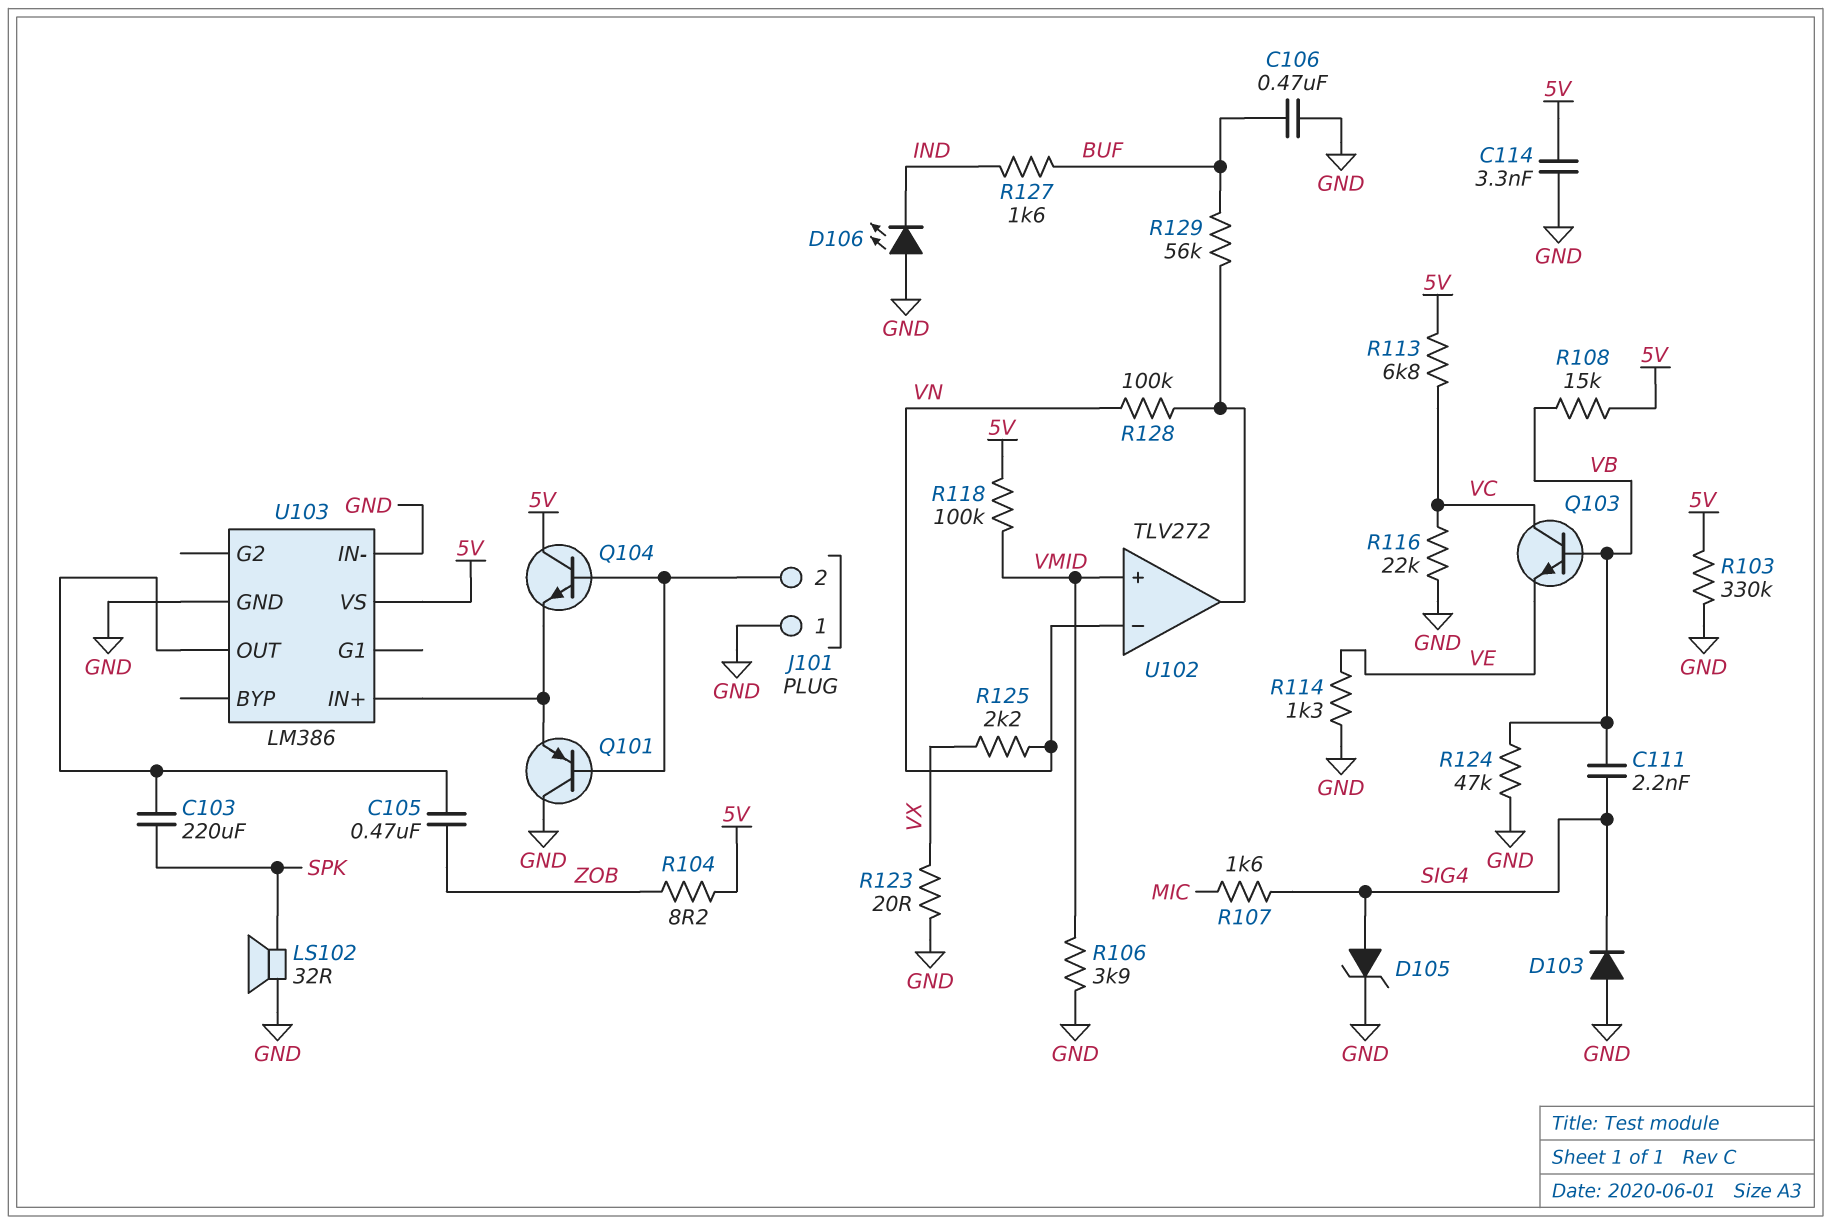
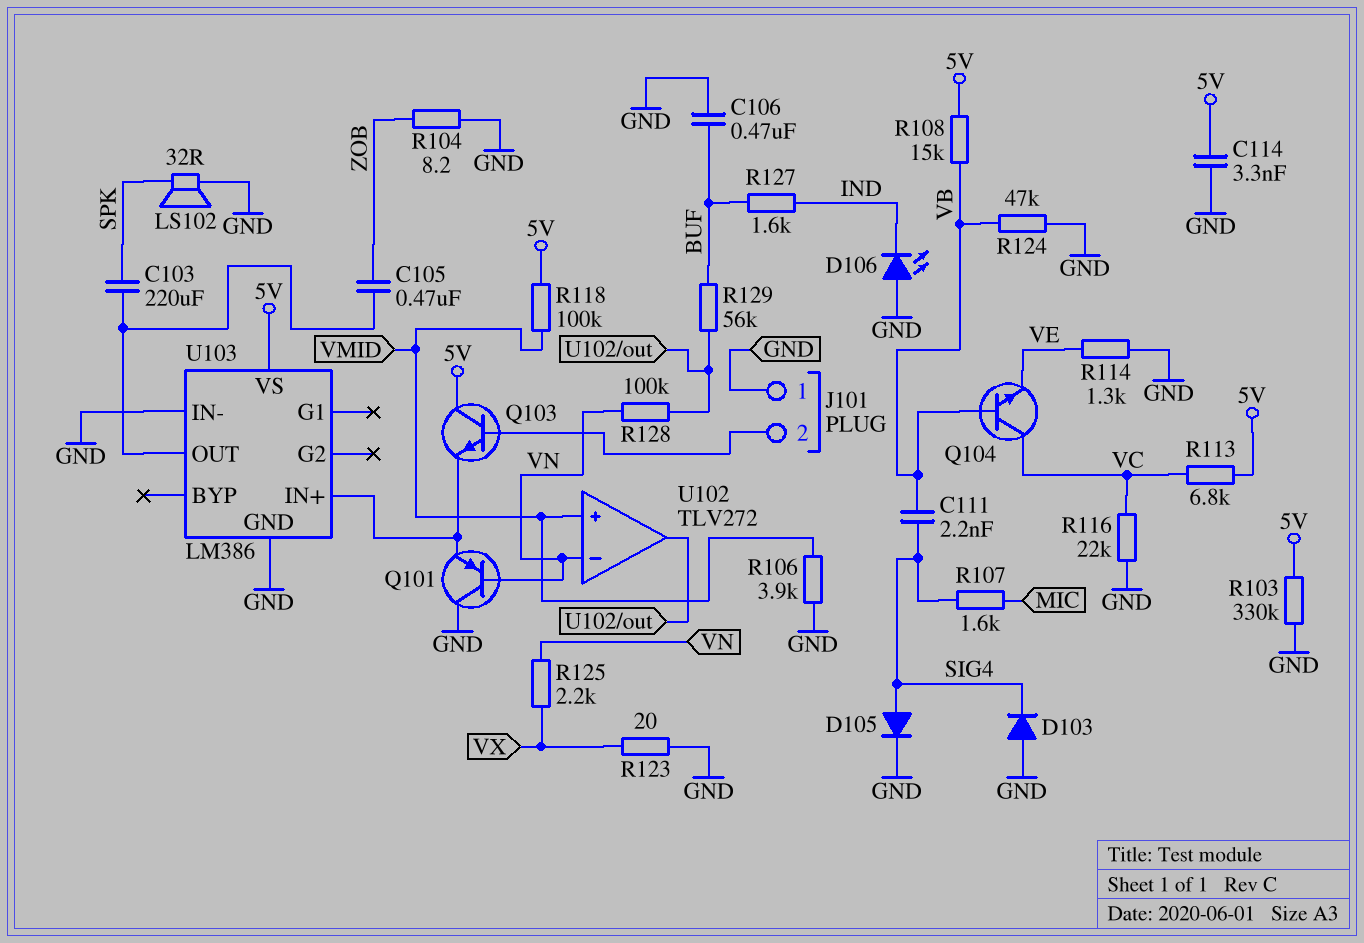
D105: zener (A SIG4, K GND) -> diode (A SIG4, K GND)
Q101: PNP (B J101/2, C GND, E U103/IN+) -> PNP (B VN, C GND, E U103/IN+)
Q103: NPN (B VB, C VC, E VE) -> NPN (B J101/2, C 5V, E U103/IN+)
Q104: NPN (B J101/2, C 5V, E U103/IN+) -> NPN (B VB, C VC, E VE)
R104: 8.2 (5V, ZOB) -> 8.2 (GND, ZOB)

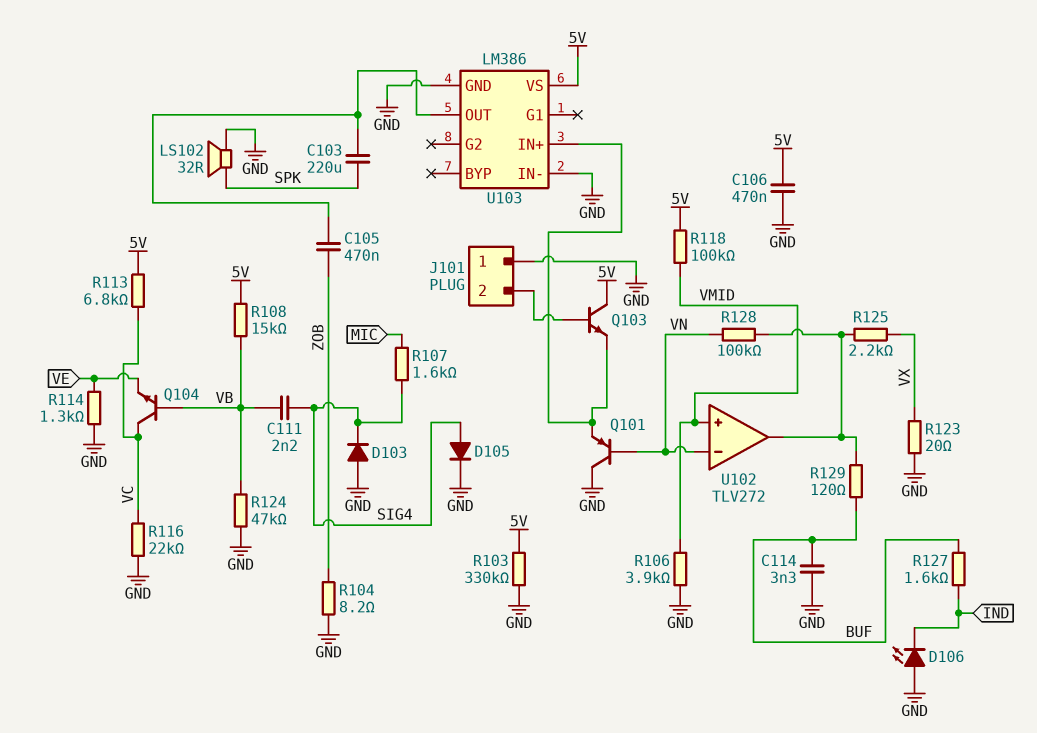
C106: 470nF (BUF, GND) -> 470nF (5V, GND)
C114: 3.3nF (5V, GND) -> 3.3nF (BUF, GND)
R125: 2.2k (VN, VX) -> 2.2k (U102/out, VX)
R129: 56k (BUF, U102/out) -> 120 (BUF, U102/out)

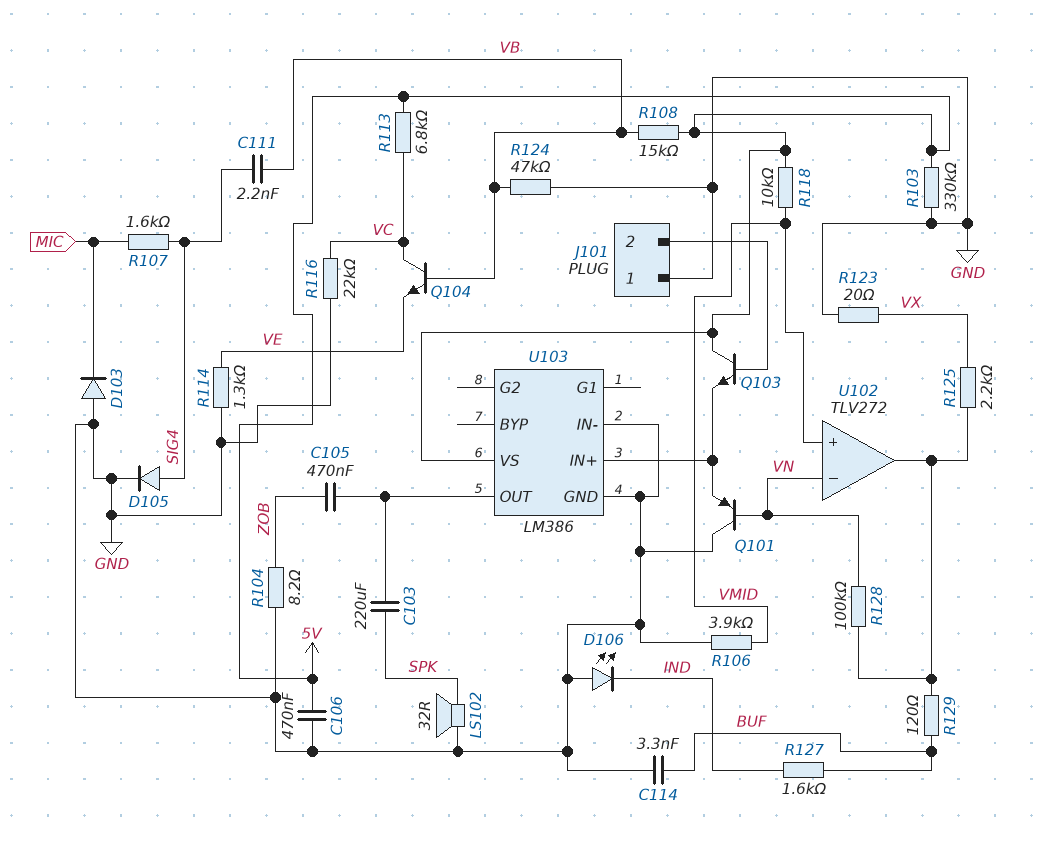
D103: diode (A GND, K SIG4) -> diode (A GND, K MIC)
R118: 100k (5V, VMID) -> 10k (5V, VMID)

